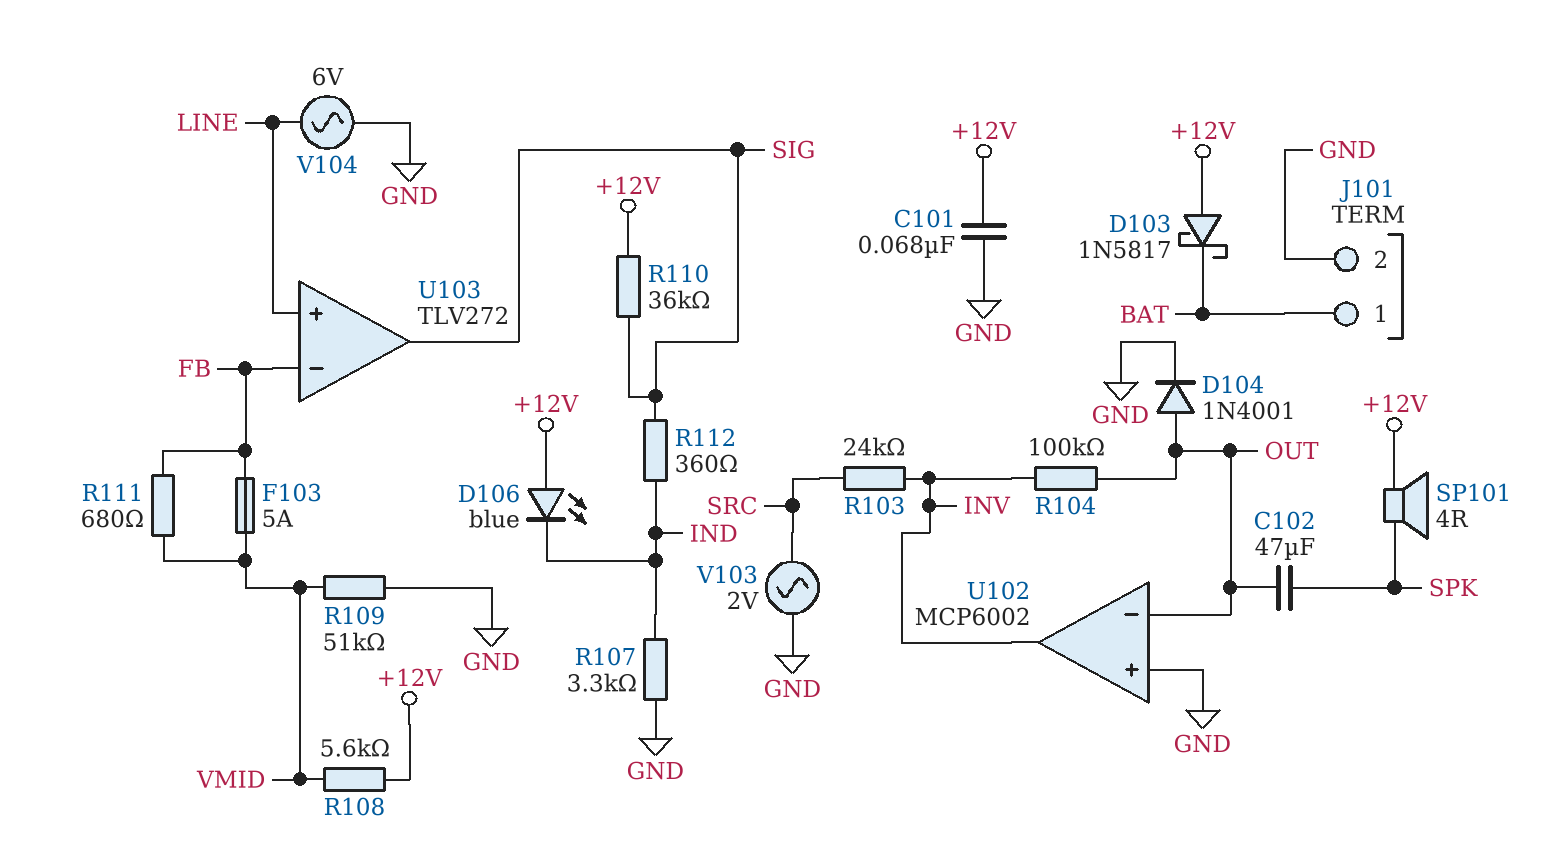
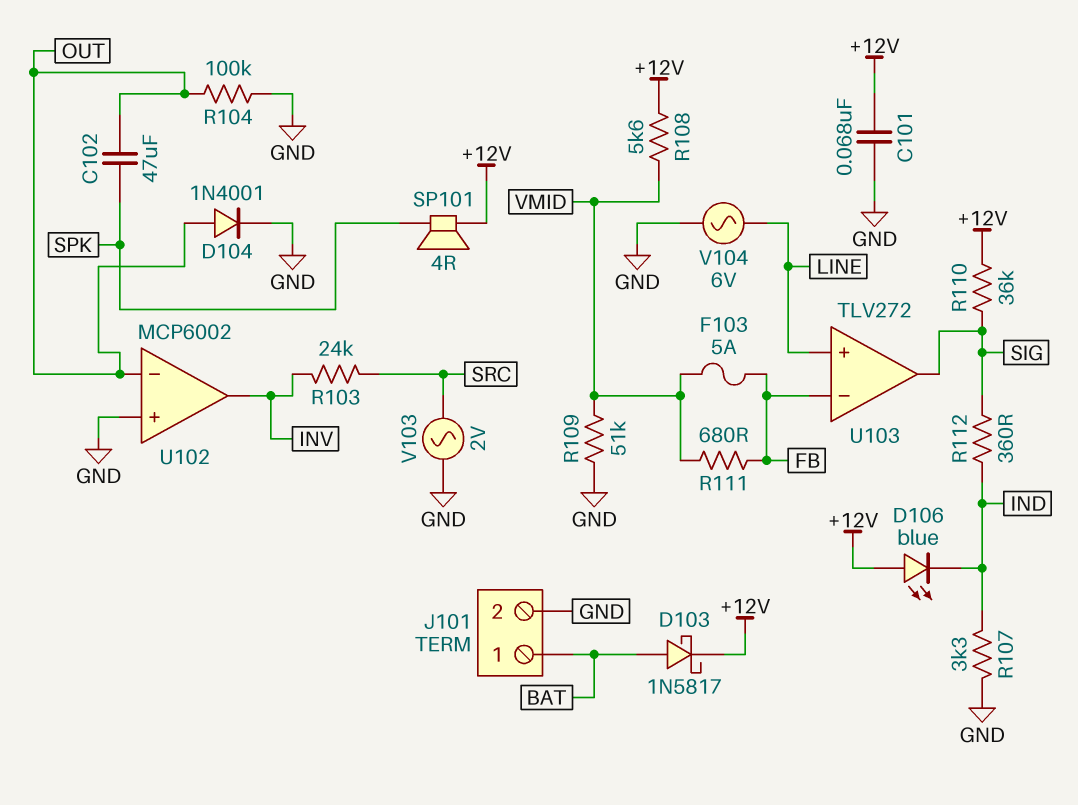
D103: schottky 1N5817 (A +12V, K BAT) -> schottky 1N5817 (A BAT, K +12V)
R104: 100k (INV, OUT) -> 100k (GND, OUT)

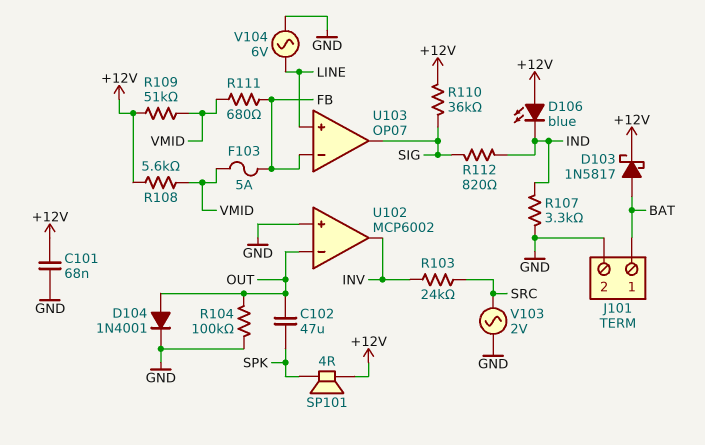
R109: 51k (GND, VMID) -> 51k (+12V, VMID)
R112: 360 (IND, SIG) -> 820 (IND, SIG)
U103: TLV272 -> OP07

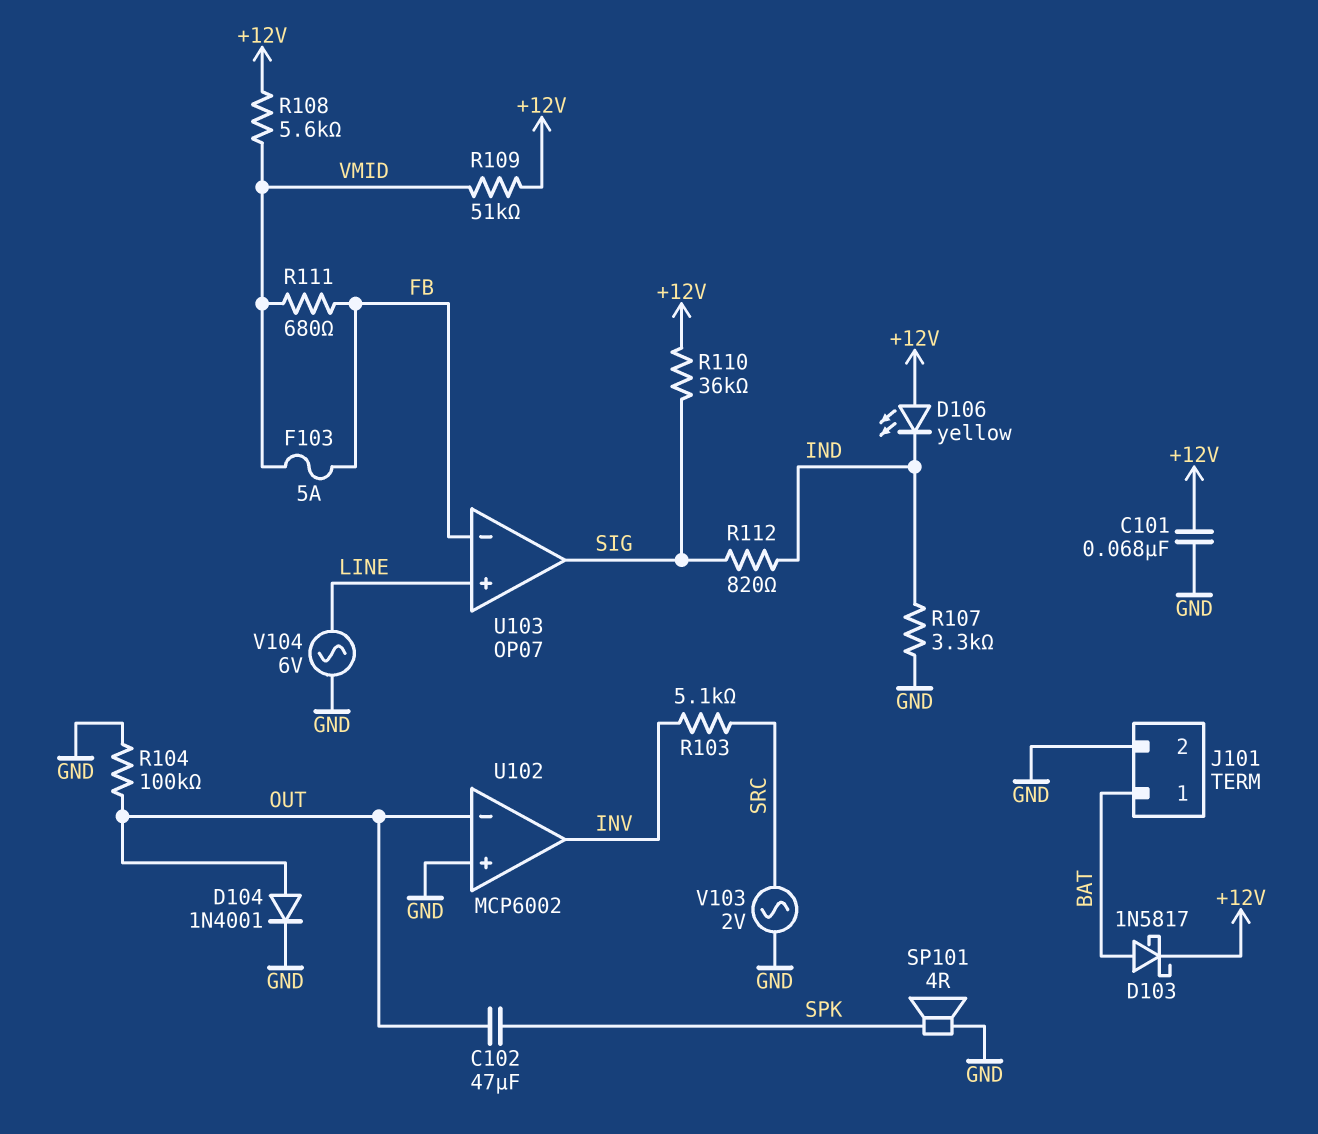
D106: LED blue (A +12V, K IND) -> LED yellow (A +12V, K IND)
R103: 24k (INV, SRC) -> 5.1k (INV, SRC)
SP101: speaker 4R (+12V, SPK) -> speaker 4R (GND, SPK)

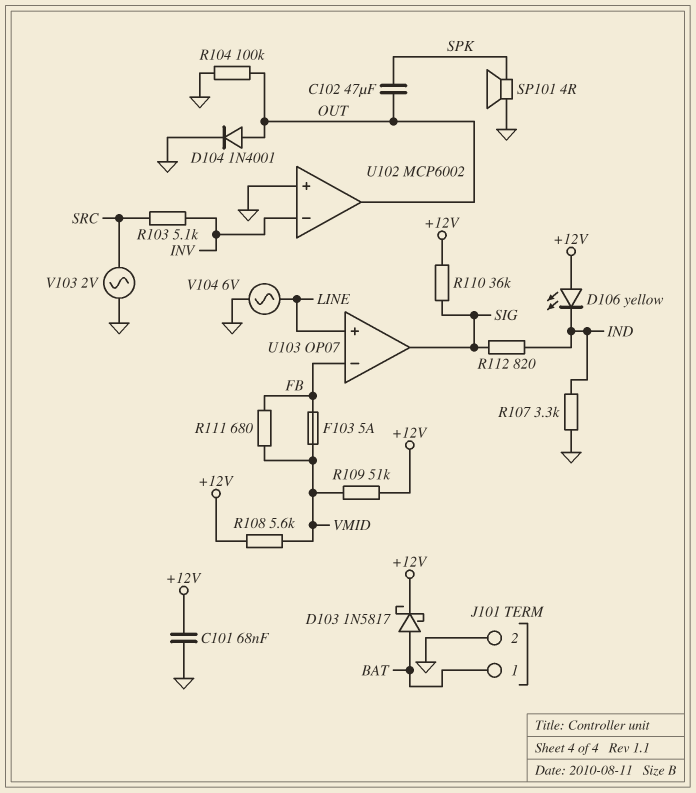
U102 pin in-: OUT -> INV
U102 pin out: INV -> OUT

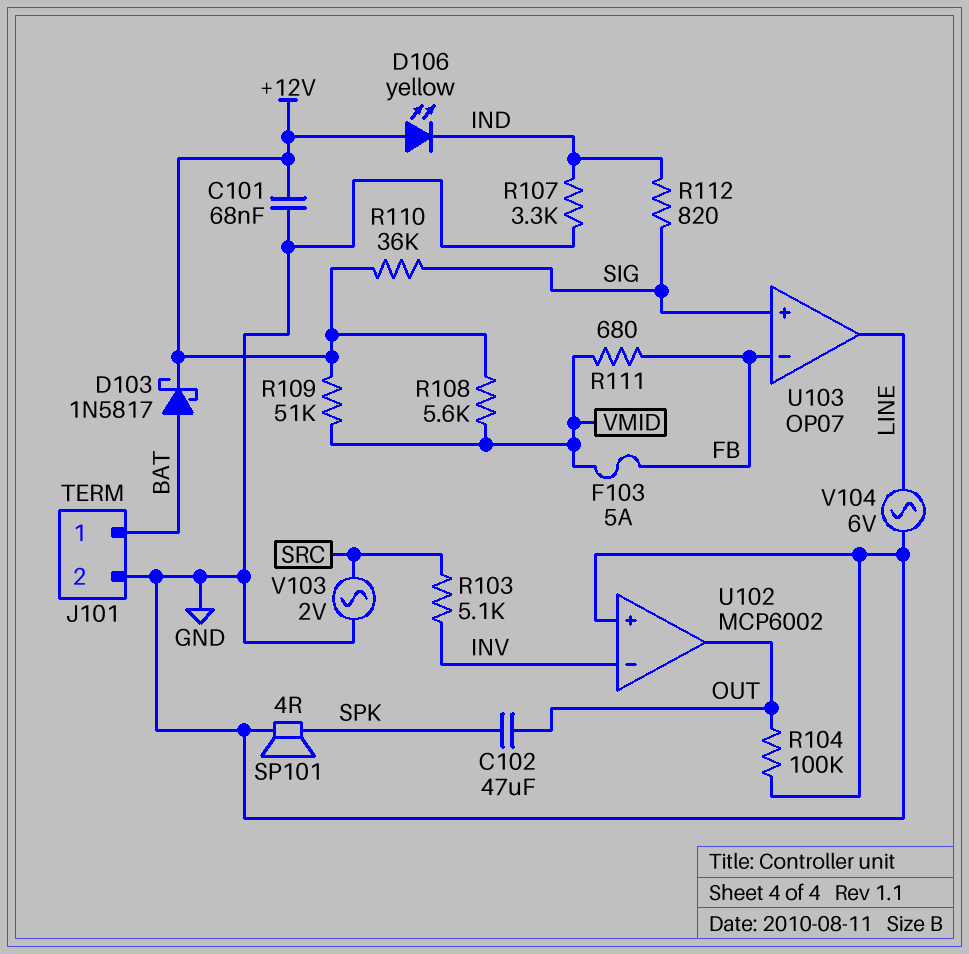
D104: diode 1N4001 (A OUT, K GND) -> none
U103 pin in+: LINE -> SIG
U103 pin out: SIG -> LINE

